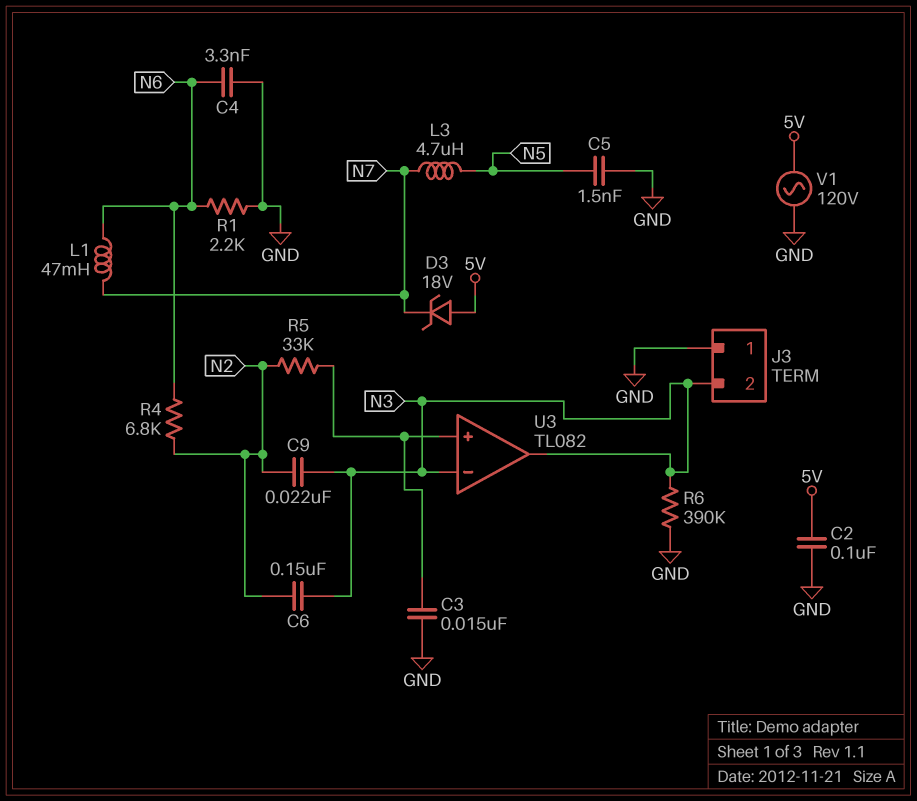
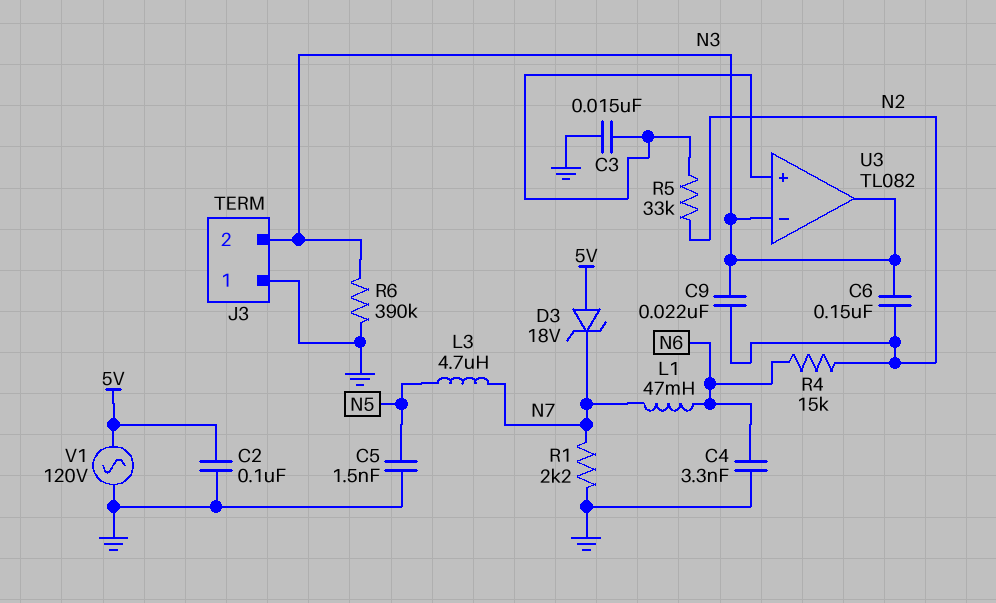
R1: 2.2k (GND, N6) -> 2.2k (GND, N7)
R4: 6.8k (N2, N6) -> 15k (N2, N6)

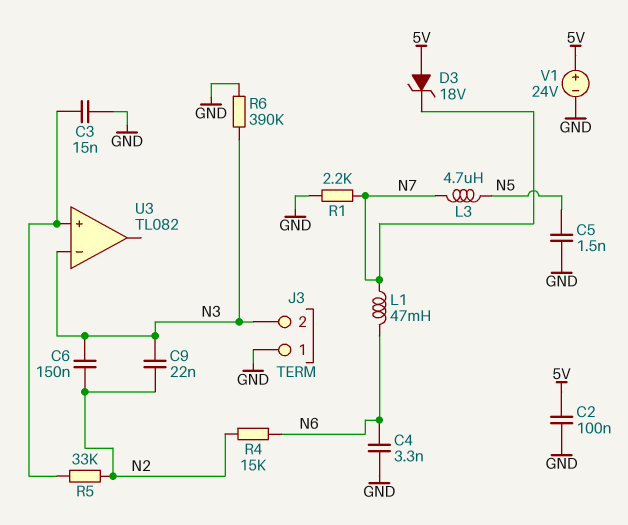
U3 pin out: N3 -> none
V1: AC 120V (5V, GND) -> 24V (plus 5V, minus GND)

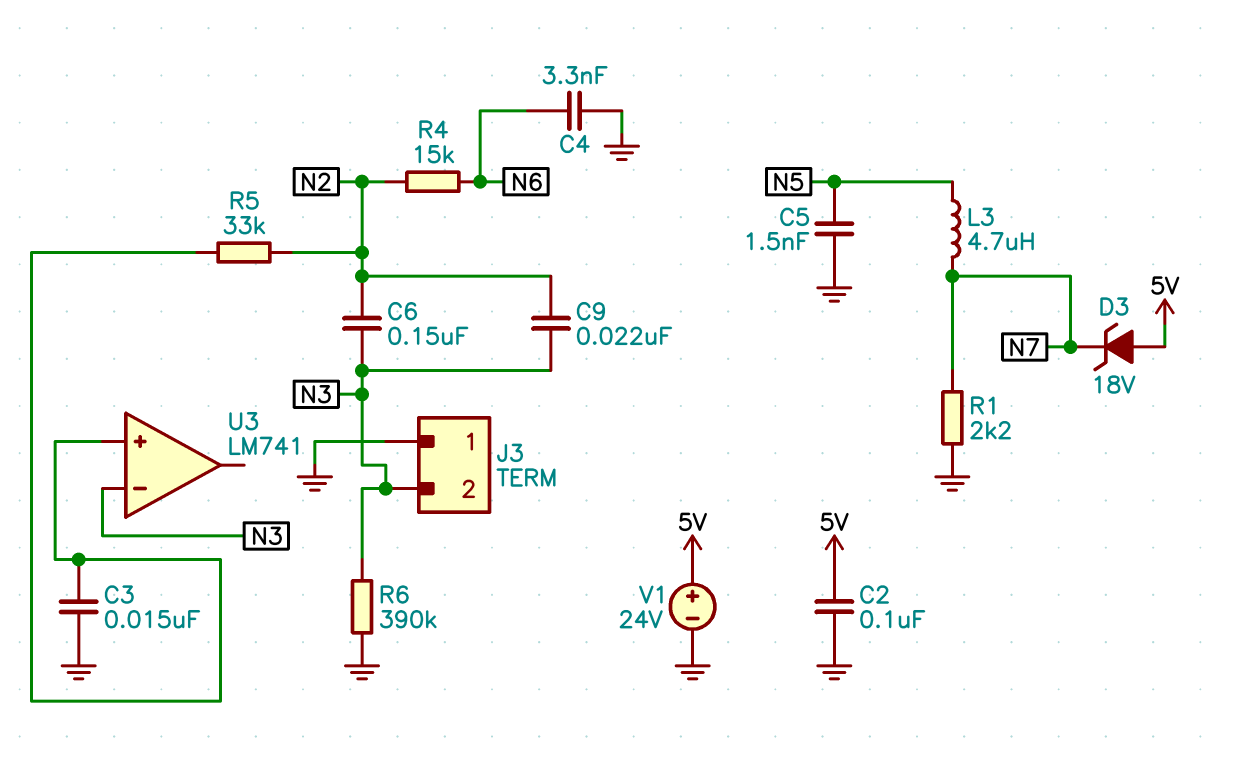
L1: 47mH (N6, N7) -> none
U3: TL082 -> LM741

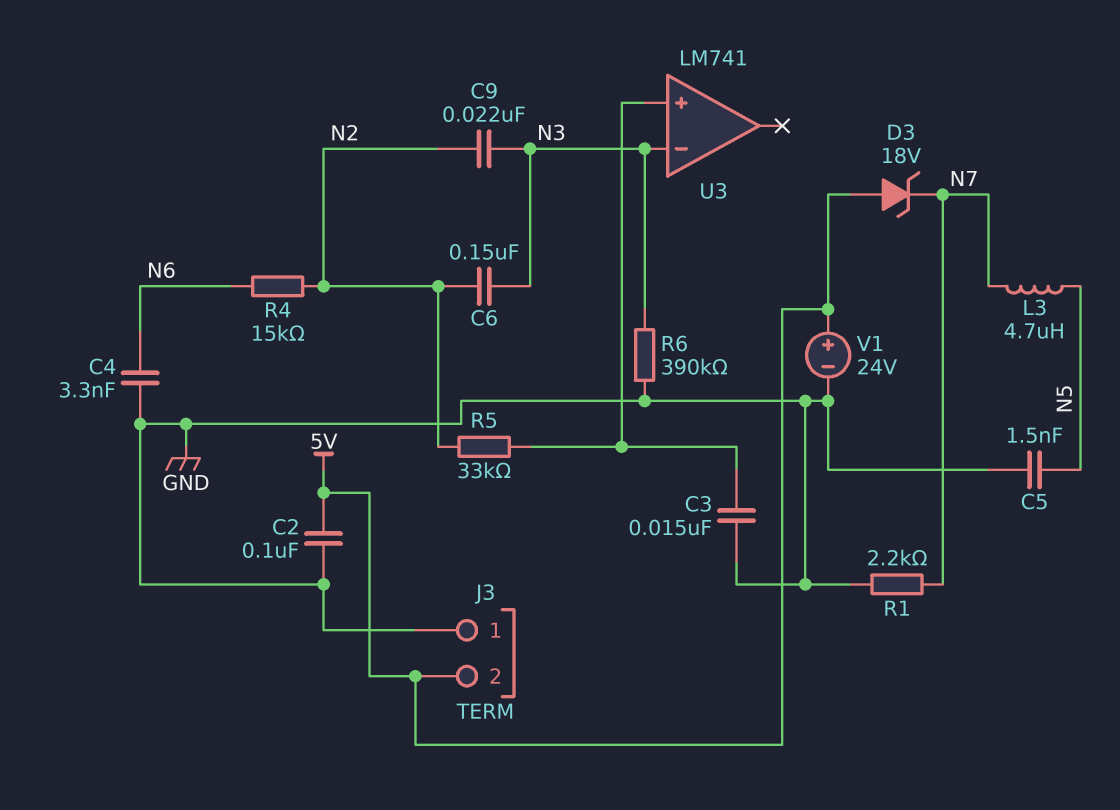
J3 pin 2: N3 -> 5V

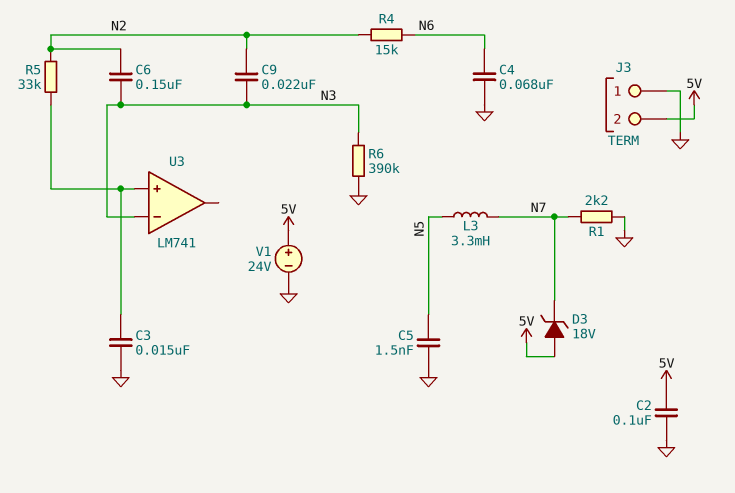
C4: 3.3nF (GND, N6) -> 68nF (GND, N6)
L3: 4.7uH (N5, N7) -> 3.3mH (N5, N7)

